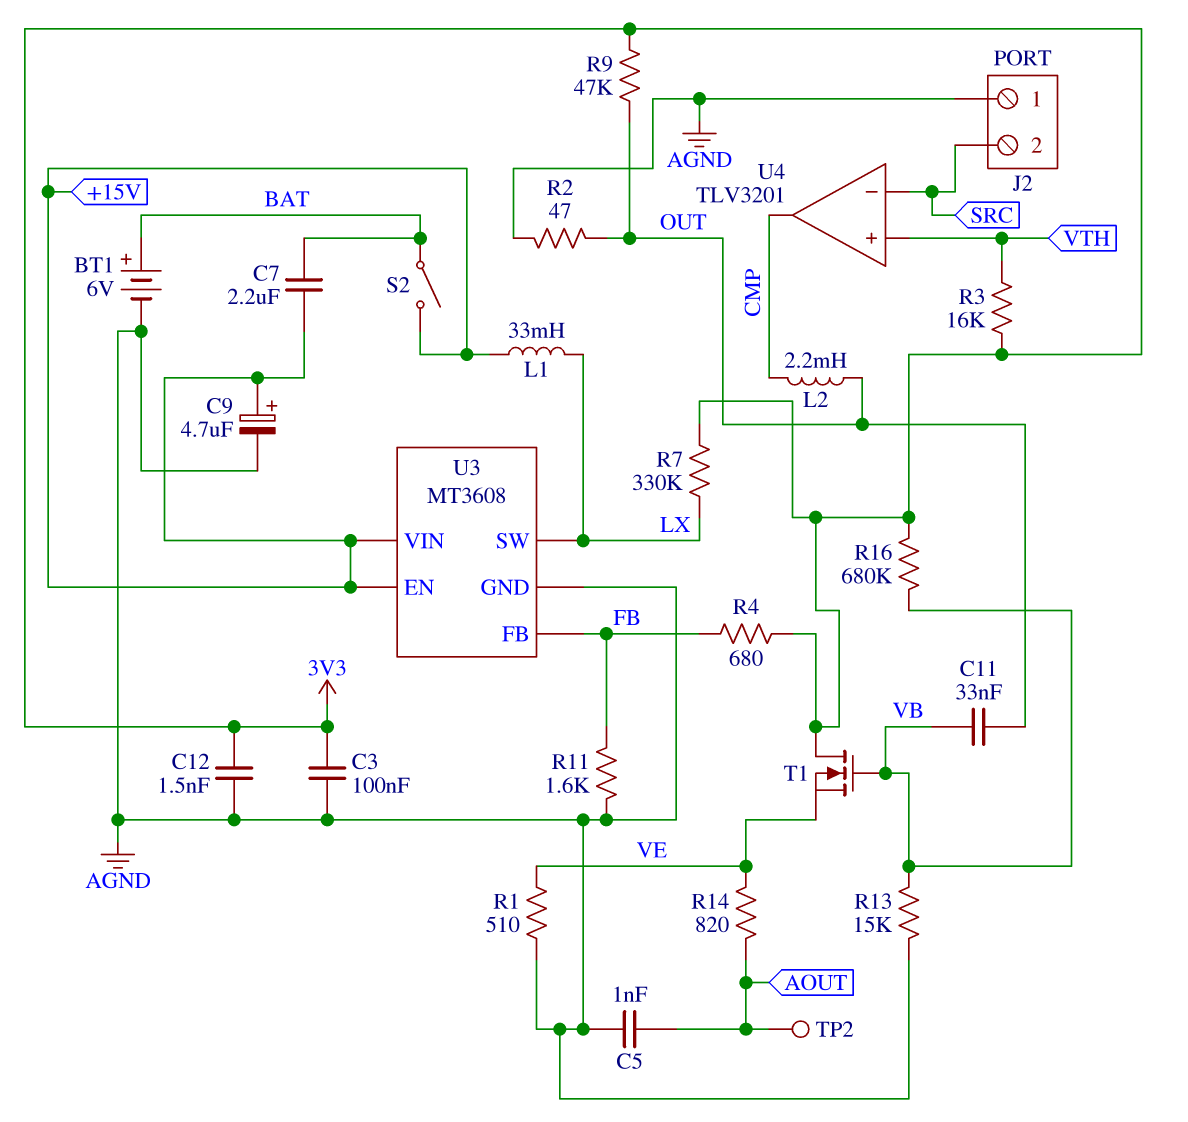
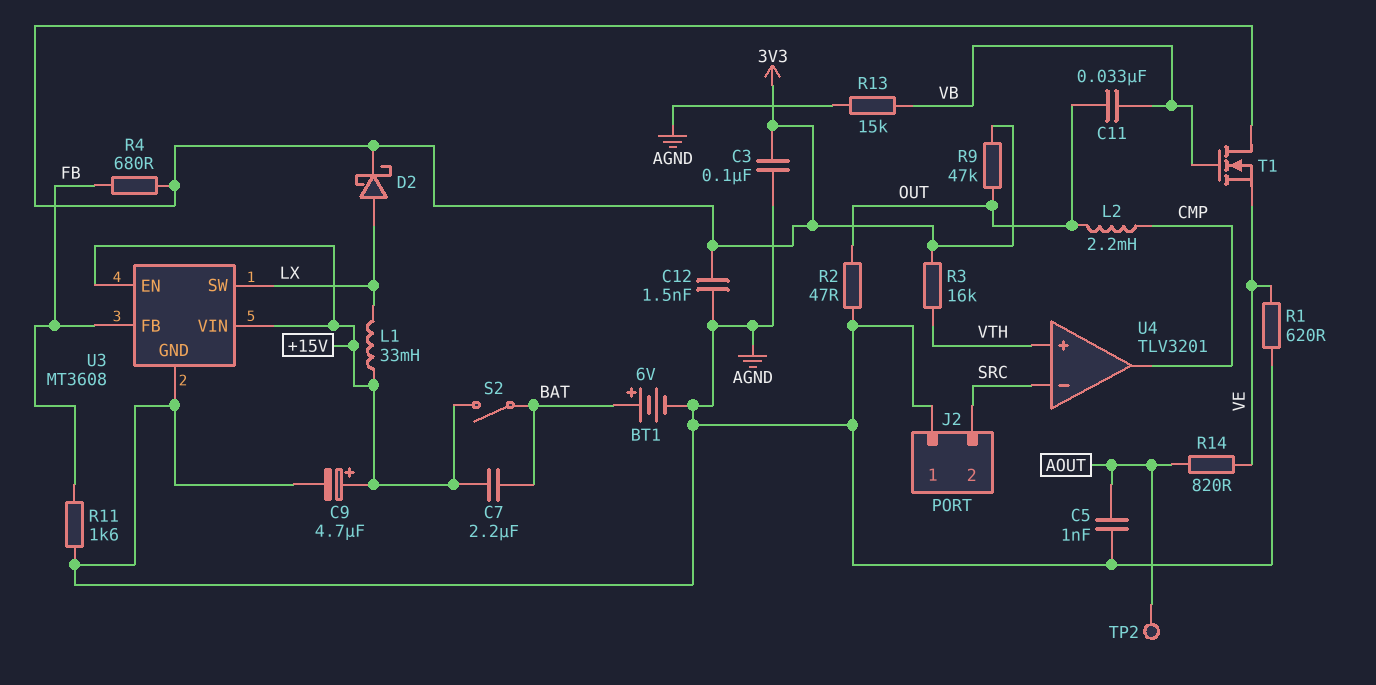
D2: none -> schottky (A LX, K 3V3)
R1: 510 (AGND, VE) -> 620 (AGND, VE)
R7: 330k (3V3, LX) -> none
R16: 680k (3V3, VB) -> none

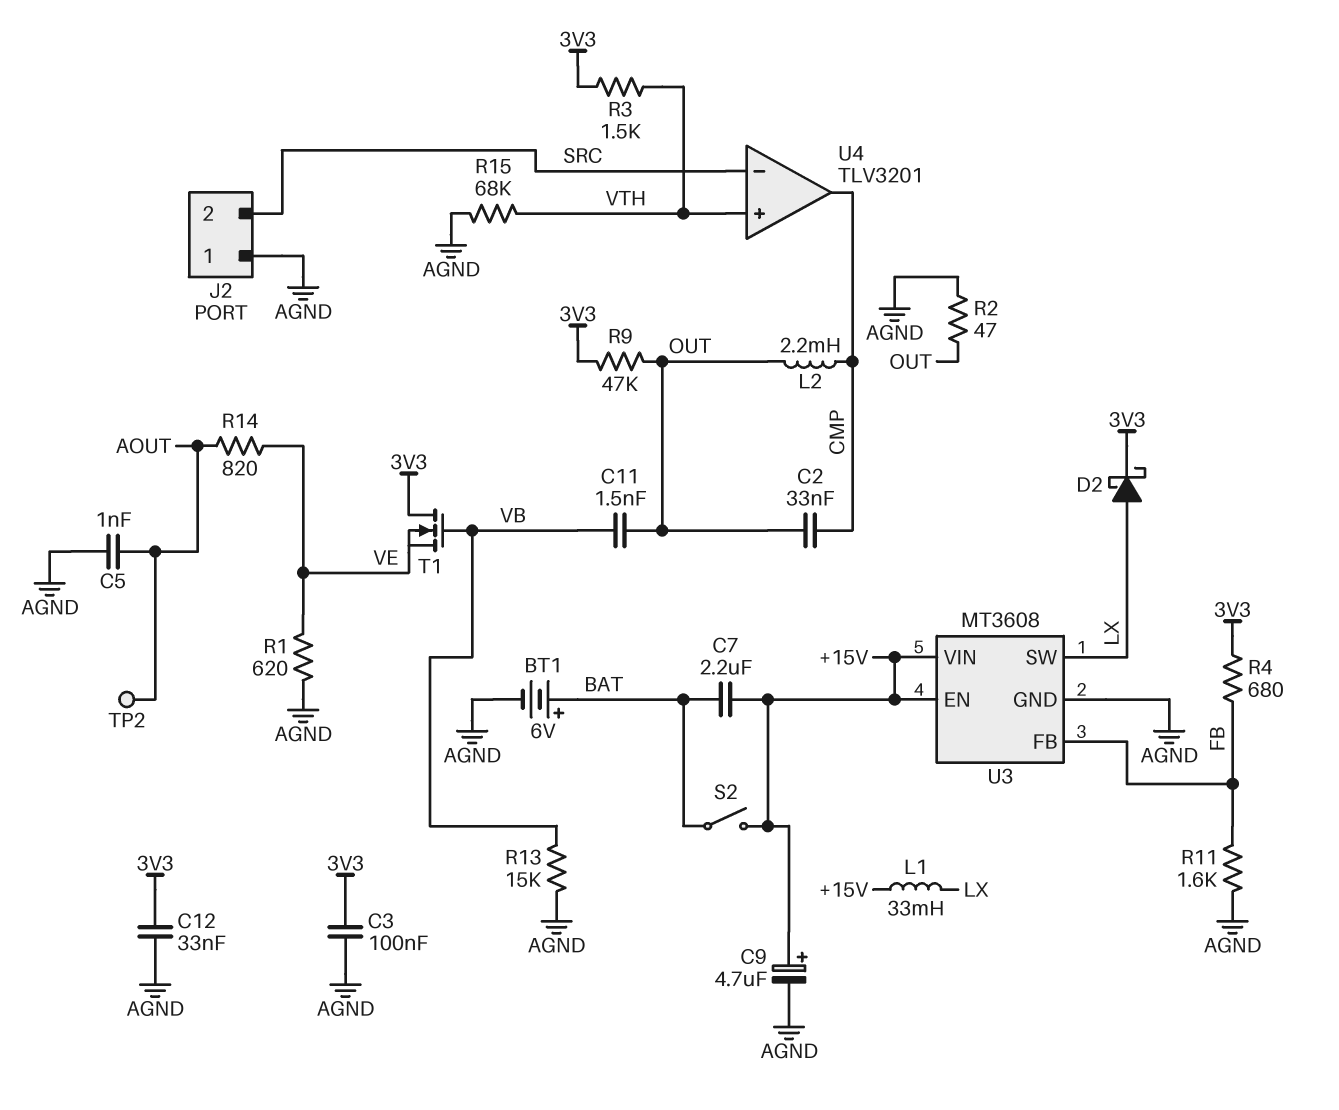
C2: none -> 33nF (CMP, OUT)
C11: 33nF (OUT, VB) -> 1.5nF (OUT, VB)
C12: 1.5nF (3V3, AGND) -> 33nF (3V3, AGND)
R3: 16k (3V3, VTH) -> 1.5k (3V3, VTH)
R15: none -> 68k (AGND, VTH)

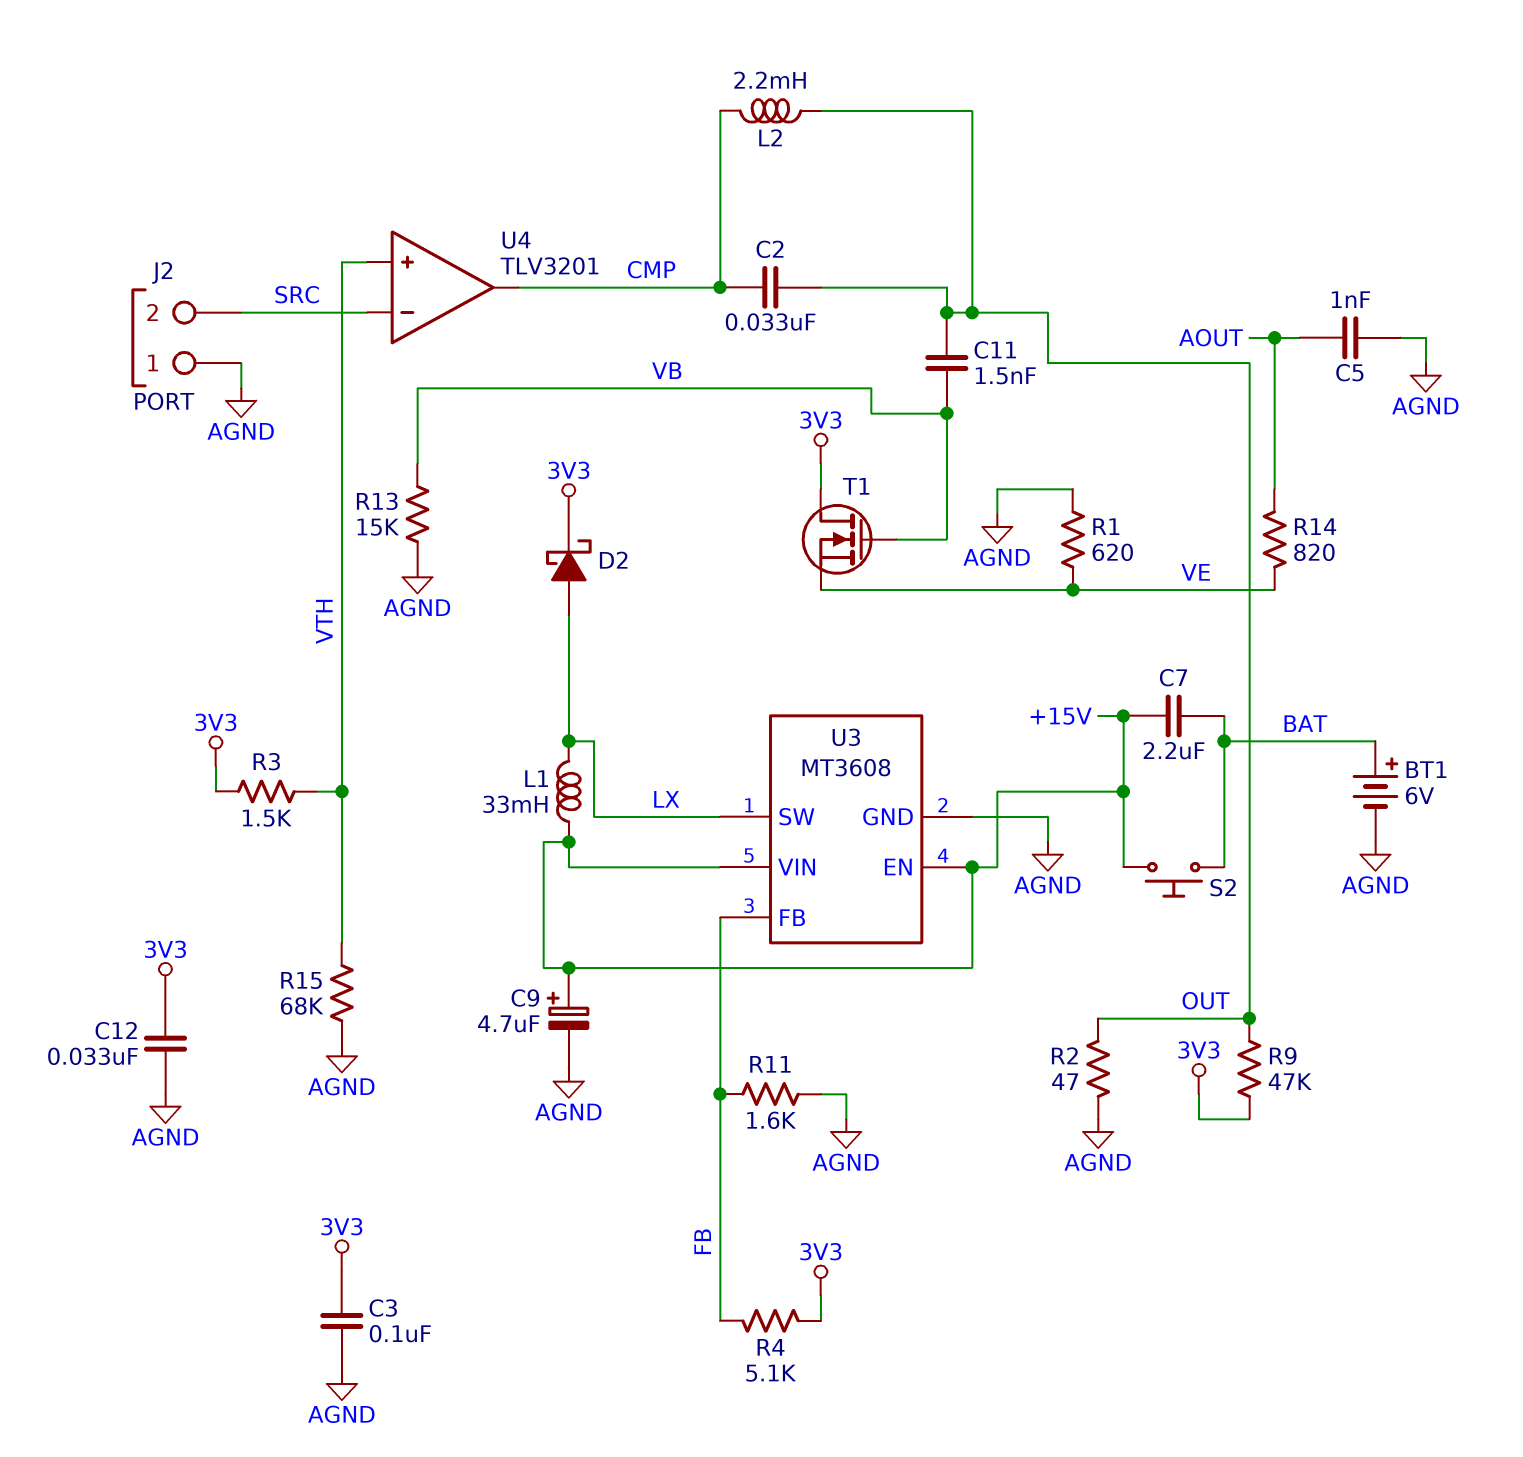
R4: 680 (3V3, FB) -> 5.1k (3V3, FB)
S2: switch (+15V, BAT) -> button (+15V, BAT)
TP2: test point (AOUT) -> none

